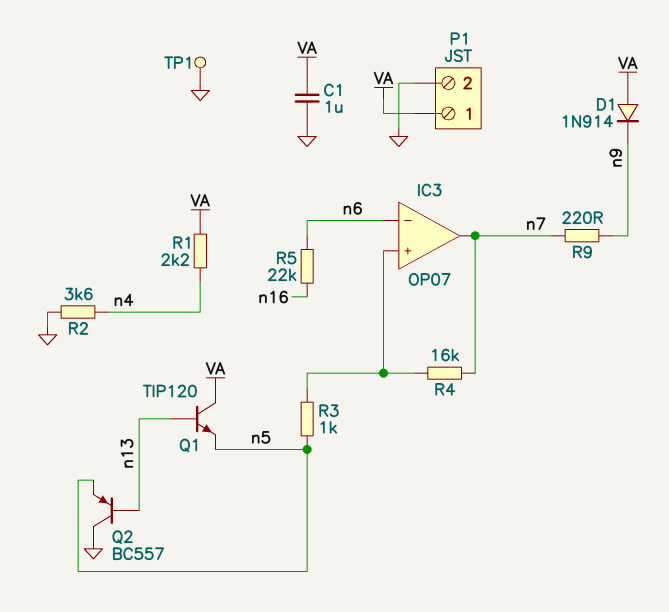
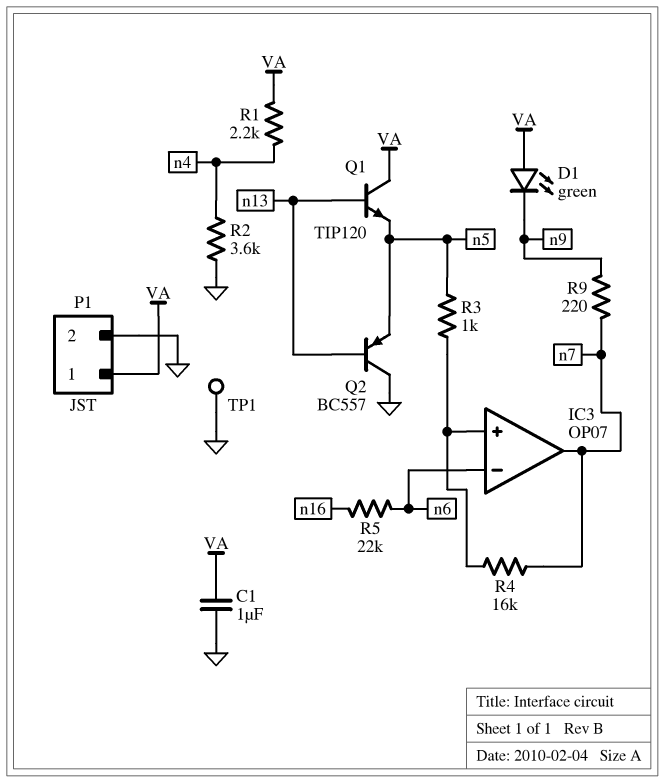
D1: diode 1N914 (A VA, K n9) -> LED green (A VA, K n9)

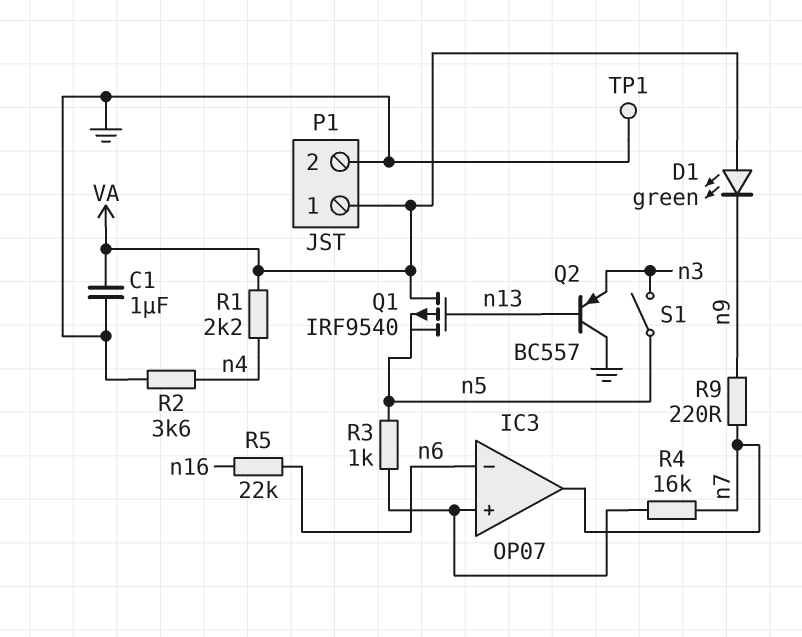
Q1: NPN TIP120 (B n13, C VA, E n5) -> PMOS IRF9540 (G n13, D VA, S n5)
Q2: PNP BC557 (B n13, C GND, E n5) -> PNP BC557 (B n13, C GND, E n3)
S1: none -> switch (n3, n5)

